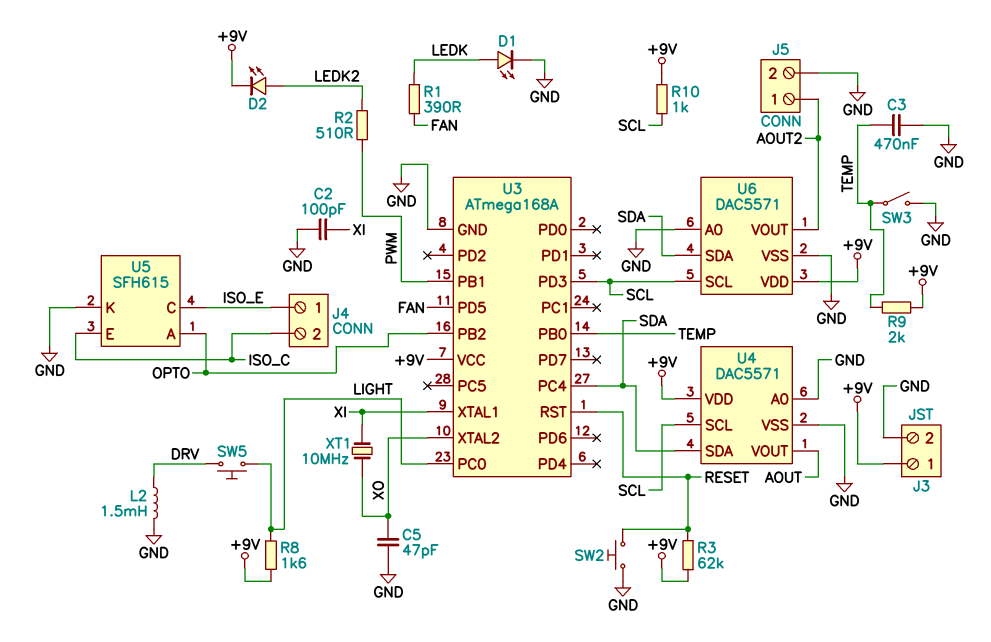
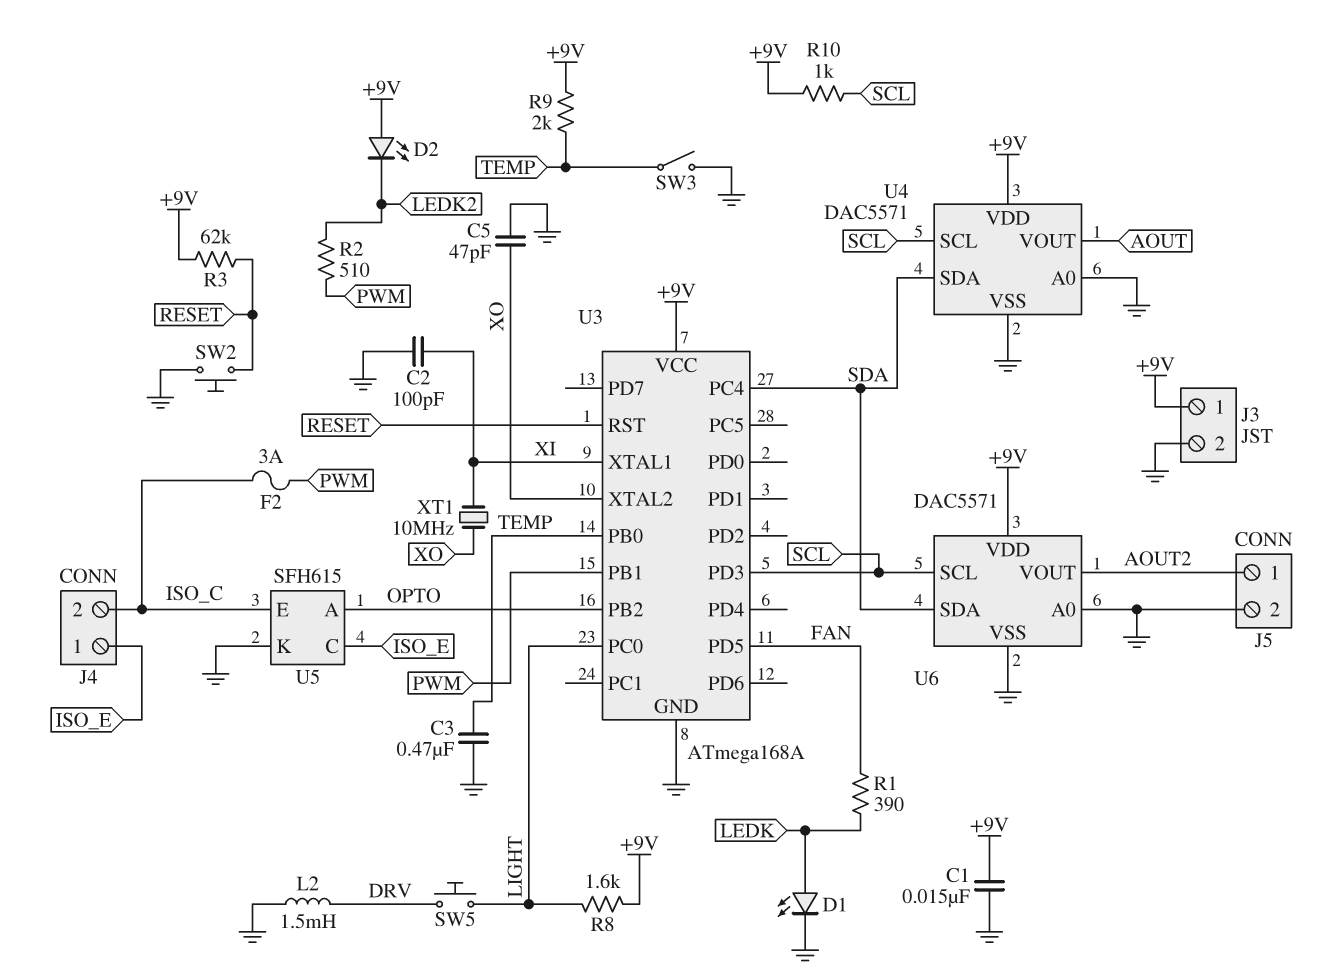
C1: none -> 15nF (+9V, GND)
D2: LED (A LEDK2, K +9V) -> LED (A +9V, K LEDK2)
F2: none -> 3A (ISO_C, PWM)

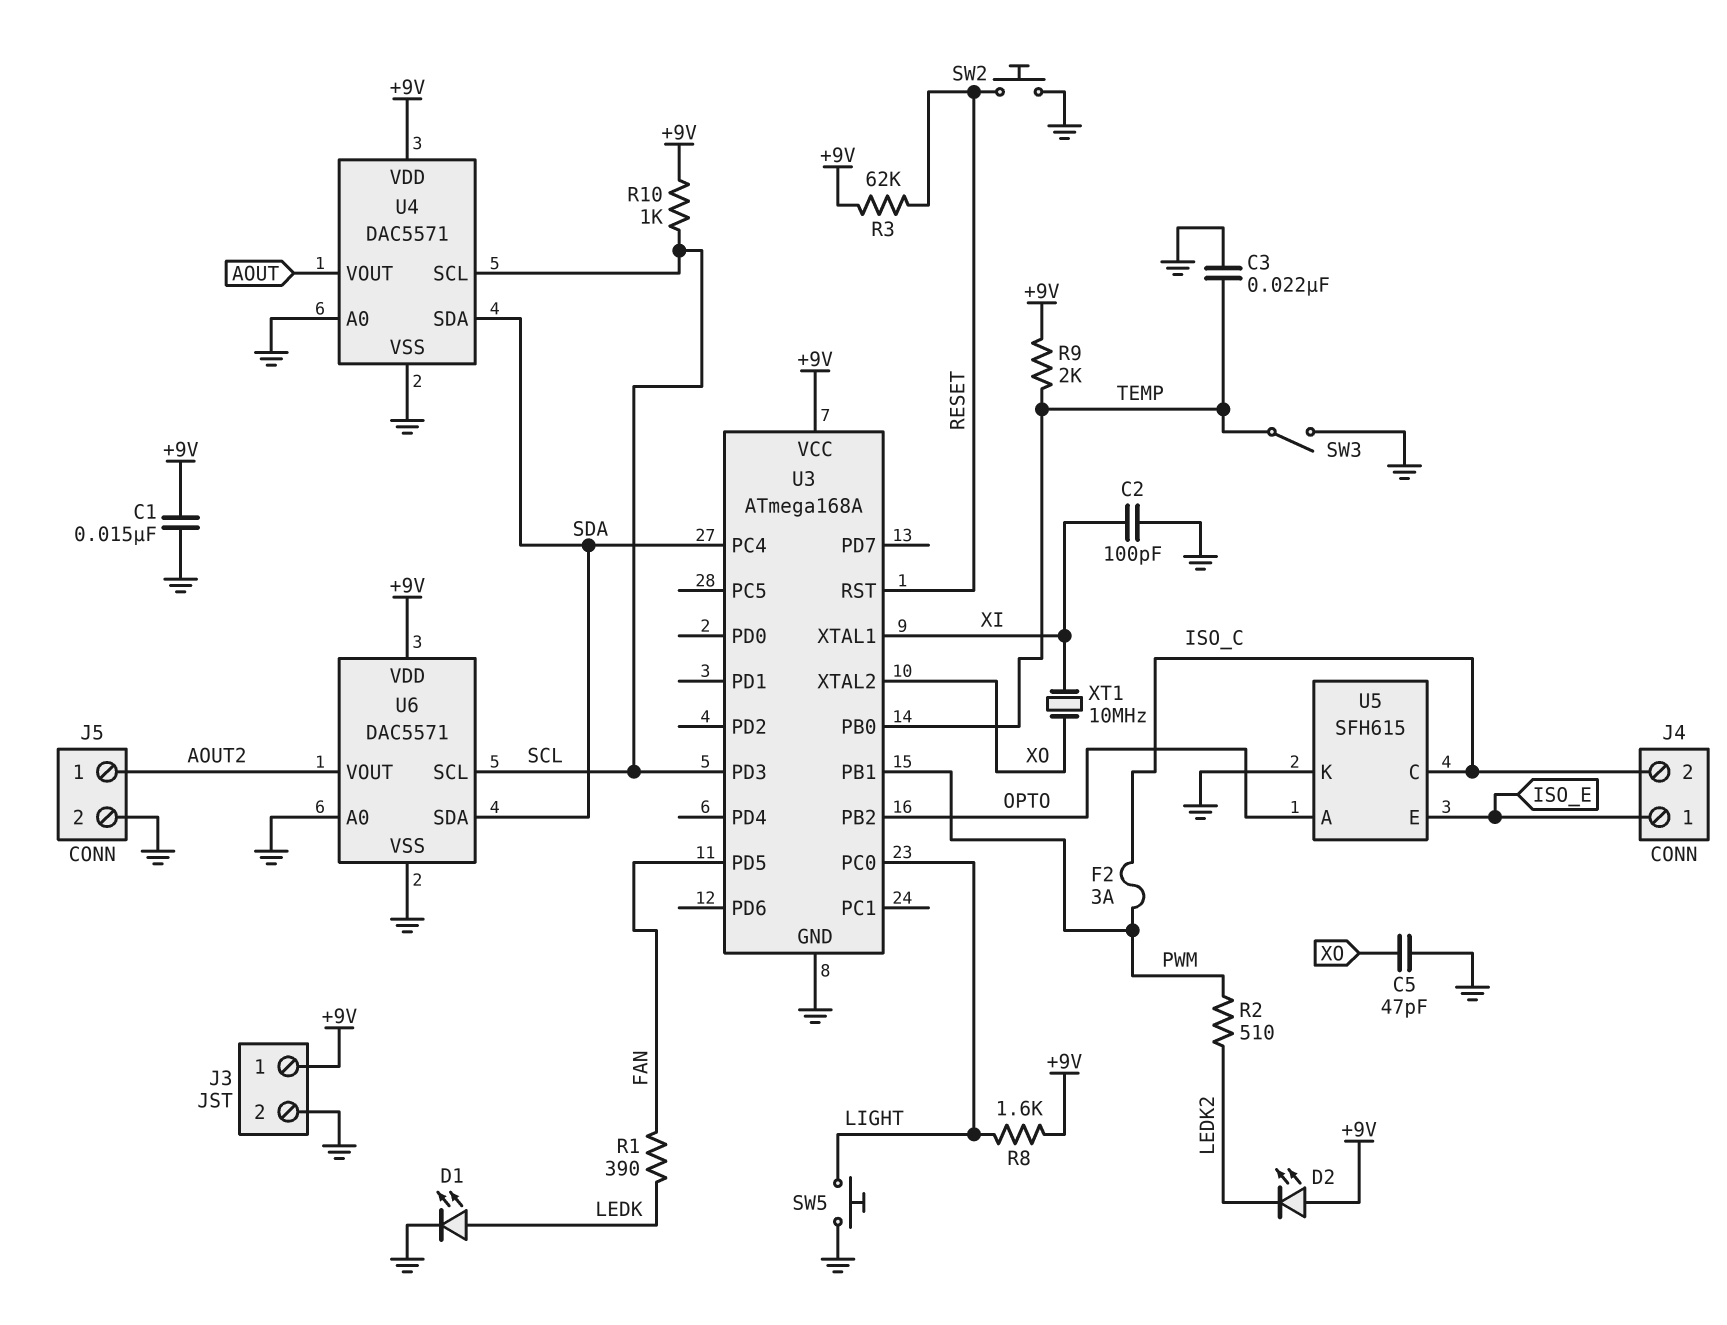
C3: 470nF (GND, TEMP) -> 22nF (GND, TEMP)
L2: 1.5mH (DRV, GND) -> none
SW5: button (DRV, LIGHT) -> button (GND, LIGHT)
U5 pin C: ISO_E -> ISO_C
U5 pin E: ISO_C -> ISO_E

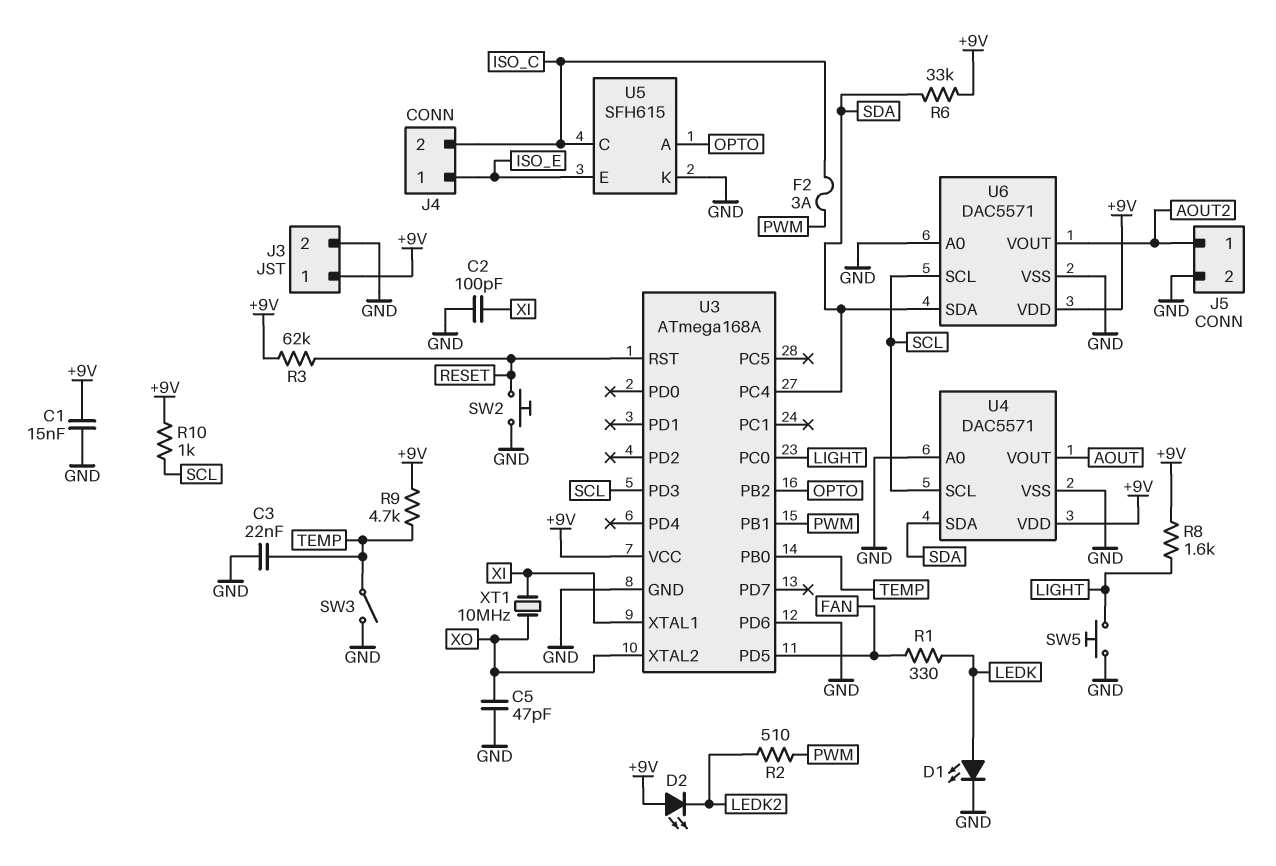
R1: 390 (FAN, LEDK) -> 330 (FAN, LEDK)
R6: none -> 33k (+9V, SDA)
R9: 2k (+9V, TEMP) -> 4.7k (+9V, TEMP)
U3 pin PD6: none -> GND

